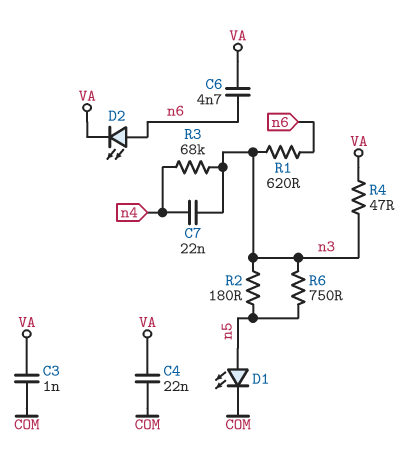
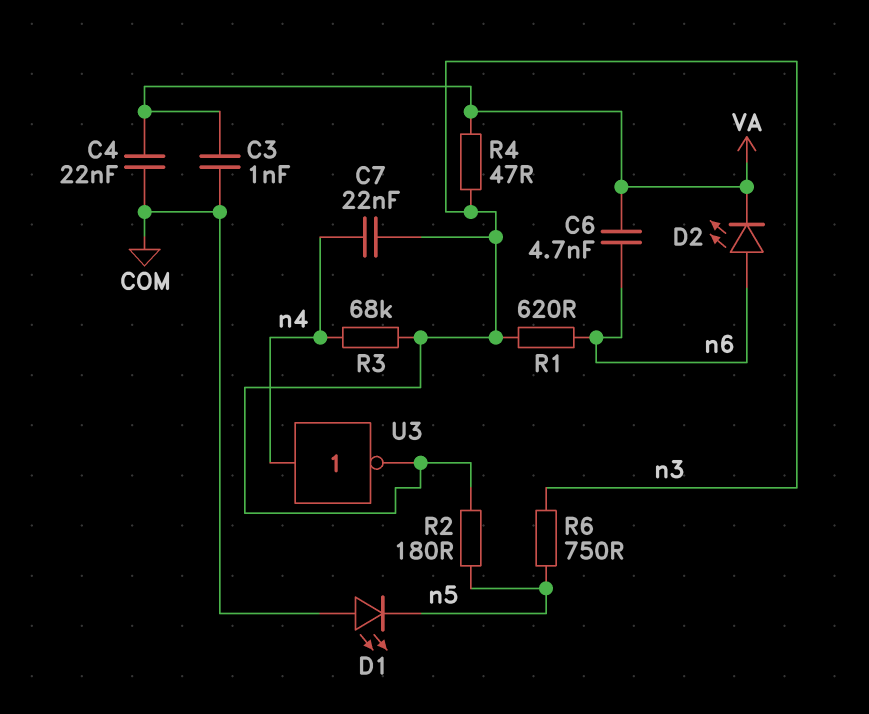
D1: LED (A n5, K COM) -> LED (A COM, K n5)
U3: none -> NOT (in n4, out n3)

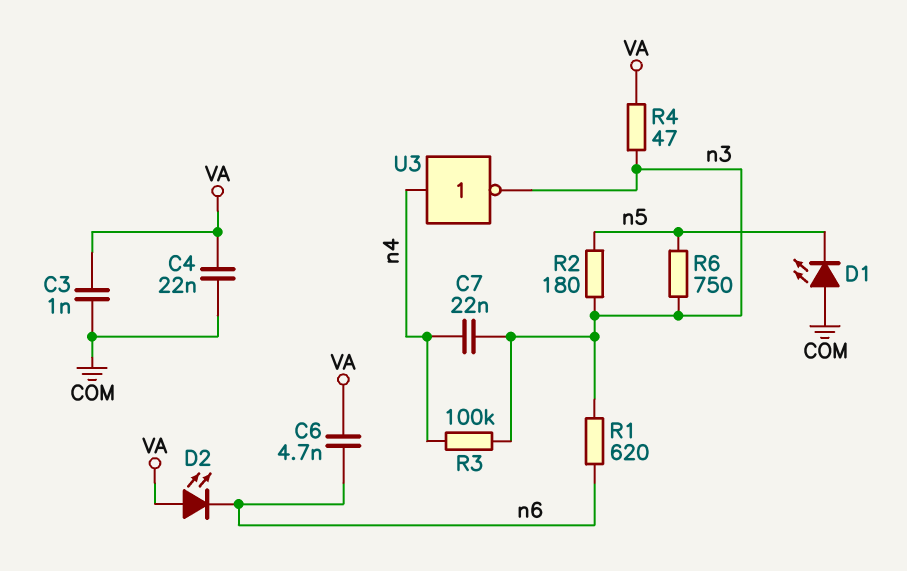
D2: LED (A n6, K VA) -> LED (A VA, K n6)
R3: 68k (n3, n4) -> 100k (n3, n4)

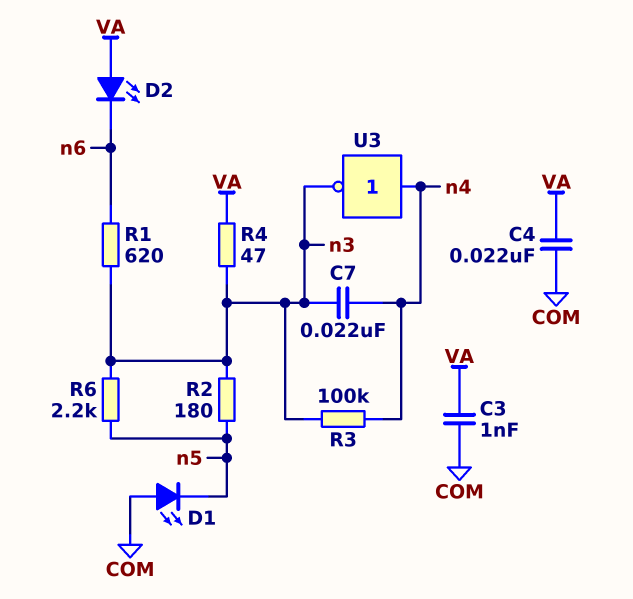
C6: 4.7nF (VA, n6) -> none
R6: 750 (n3, n5) -> 2.2k (n3, n5)

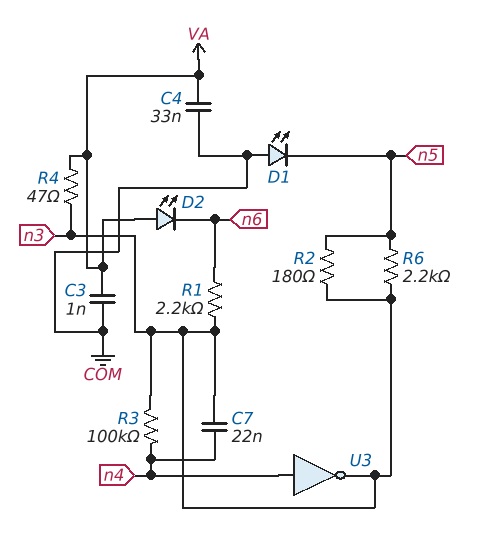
C4: 22nF (COM, VA) -> 33nF (COM, VA)
R1: 620 (n3, n6) -> 2.2k (n3, n6)

